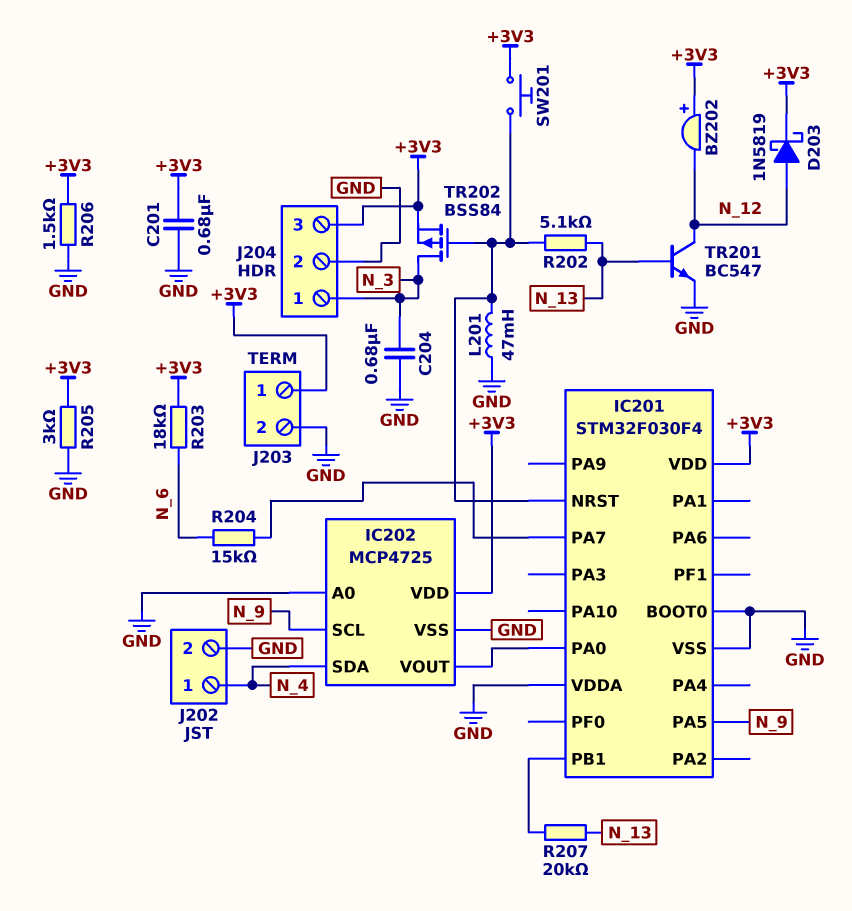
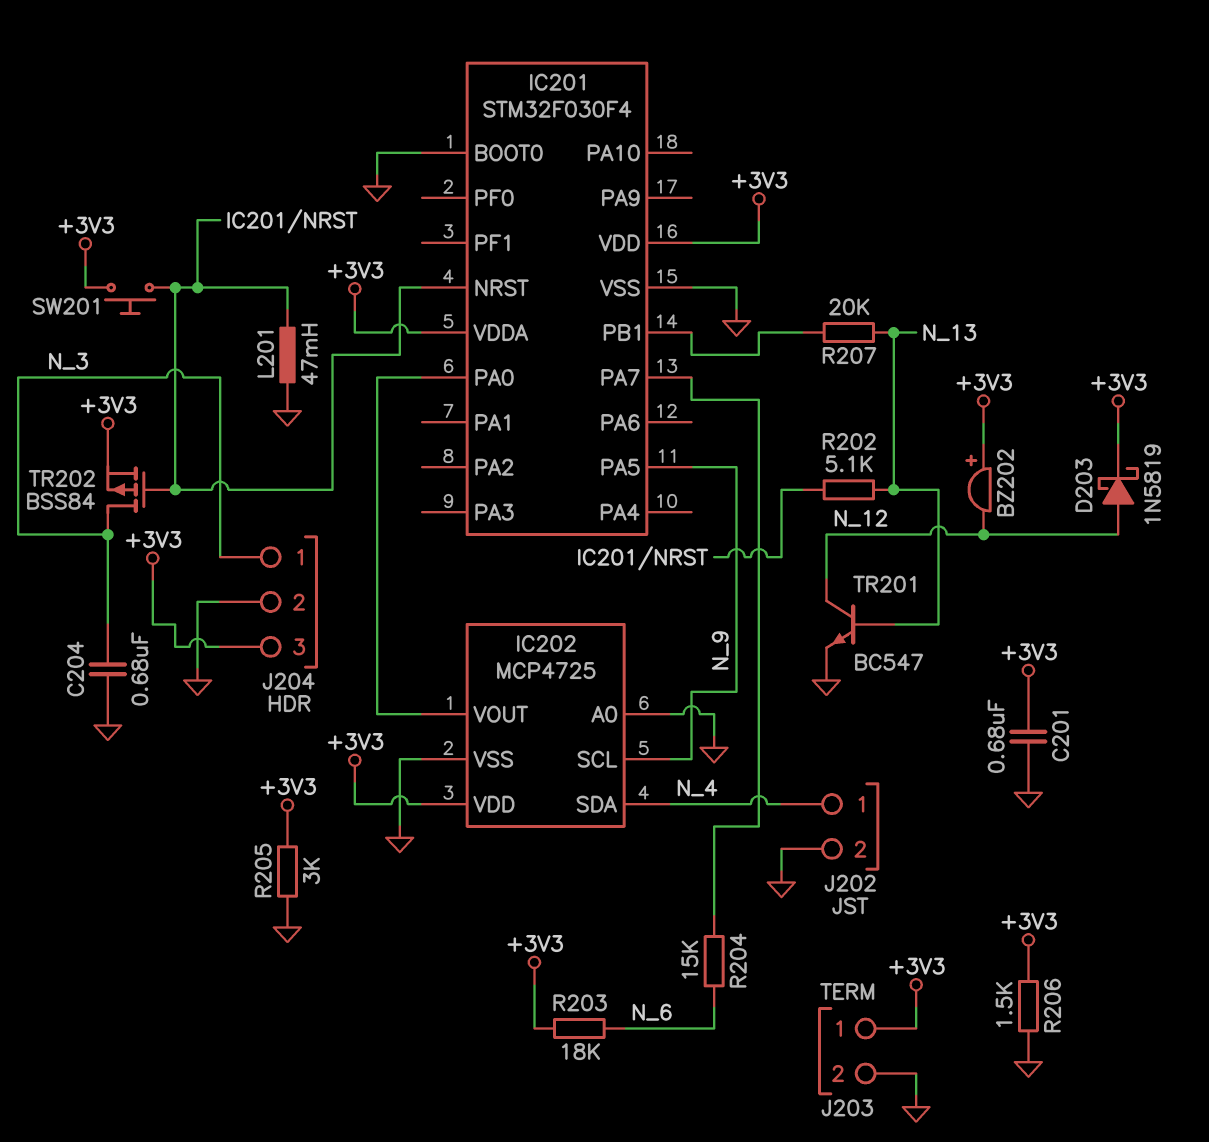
IC201 pin VDDA: GND -> +3V3

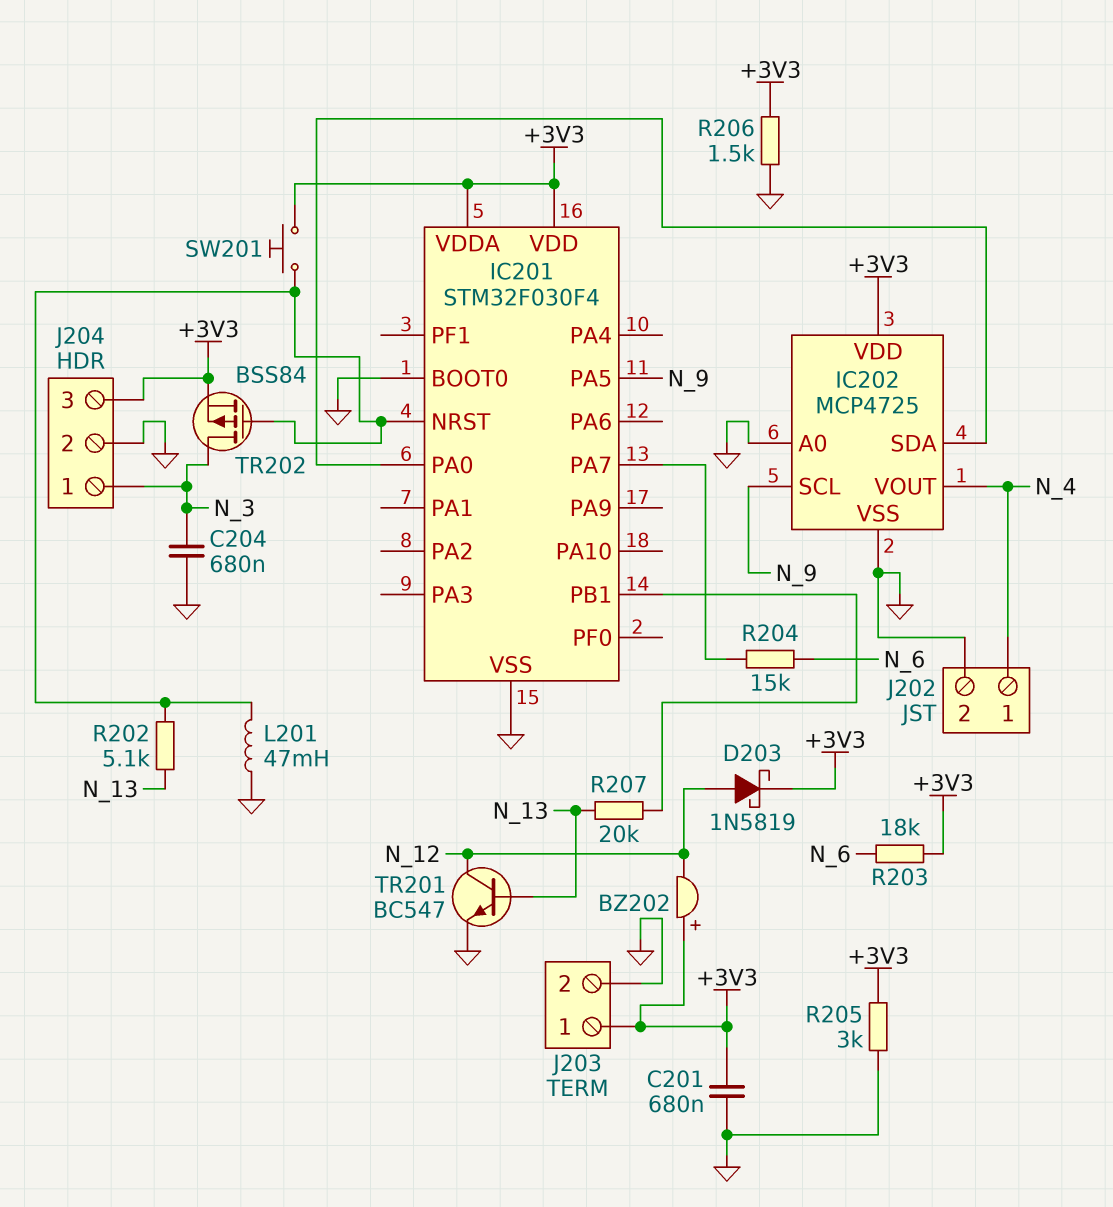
IC202 pin SDA: N_4 -> IC201/PA0
IC202 pin VOUT: IC201/PA0 -> N_4

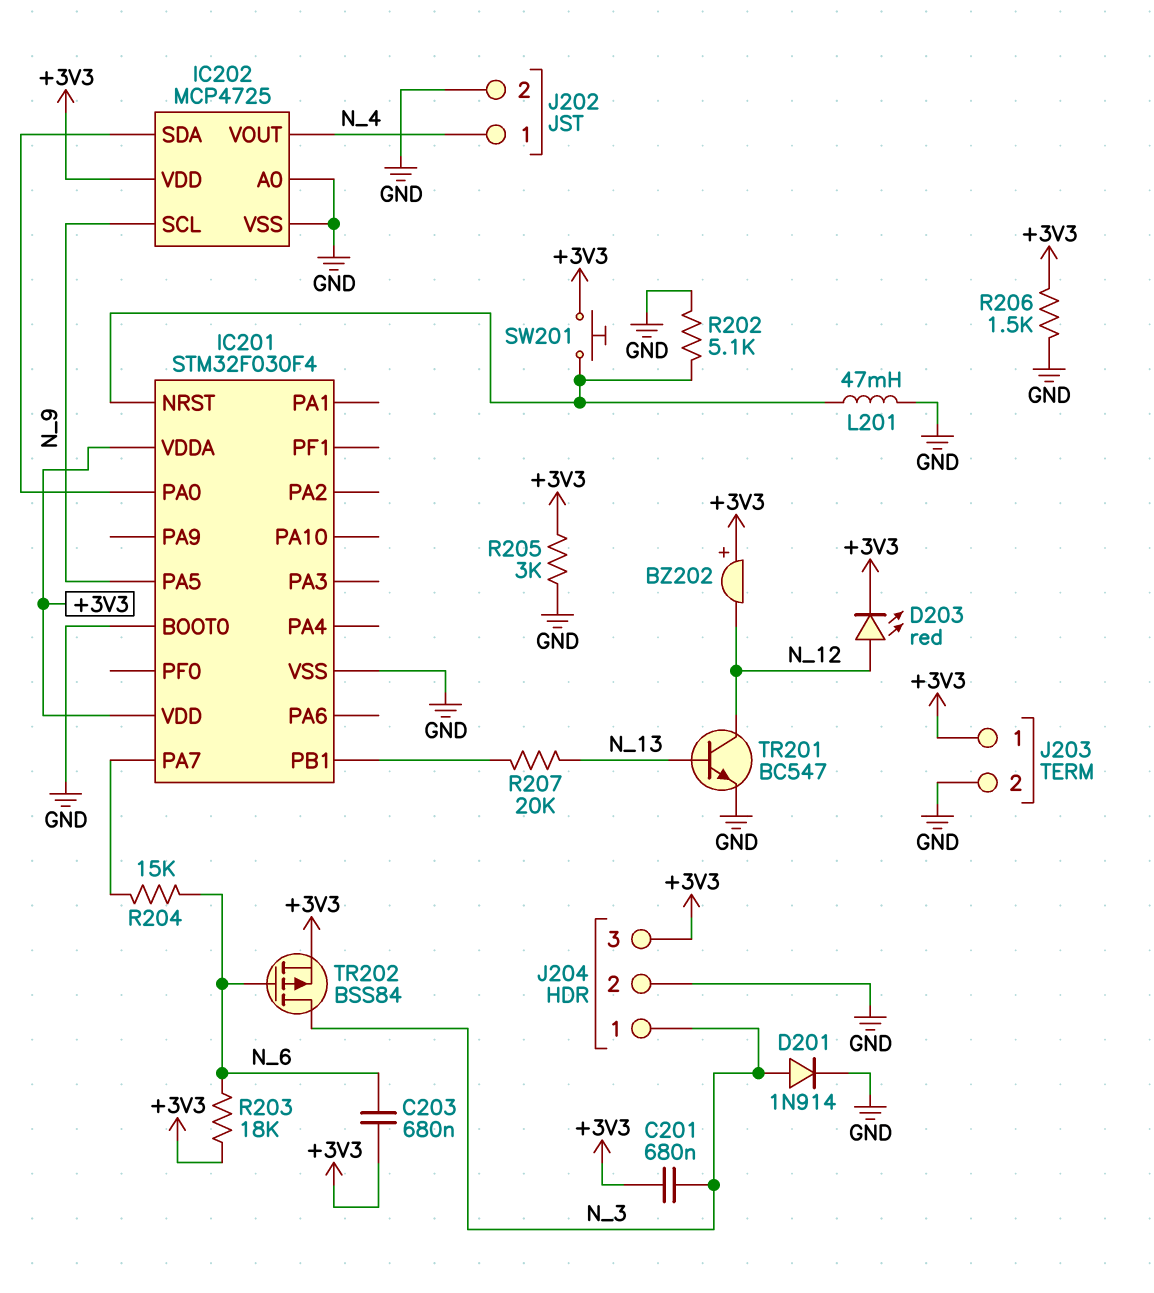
C201: 680nF (+3V3, GND) -> 680nF (+3V3, N_3)
C203: none -> 680nF (+3V3, N_6)
C204: 680nF (GND, N_3) -> none
D201: none -> diode 1N914 (A N_3, K GND)
D203: schottky 1N5819 (A N_12, K +3V3) -> LED red (A N_12, K +3V3)
R202: 5.1k (IC201/NRST, N_13) -> 5.1k (GND, IC201/NRST)
TR202: PMOS BSS84 (G IC201/NRST, D N_3, S +3V3) -> PMOS BSS84 (G N_6, D N_3, S +3V3)

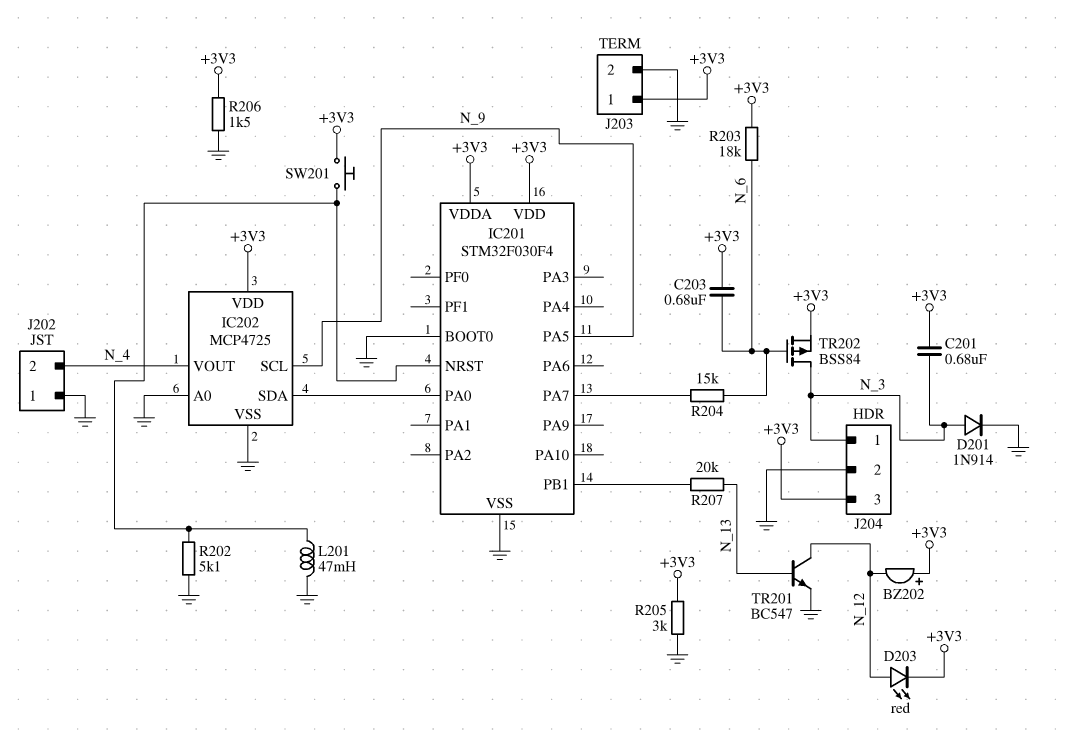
J202 pin 1: N_4 -> GND
J202 pin 2: GND -> N_4

